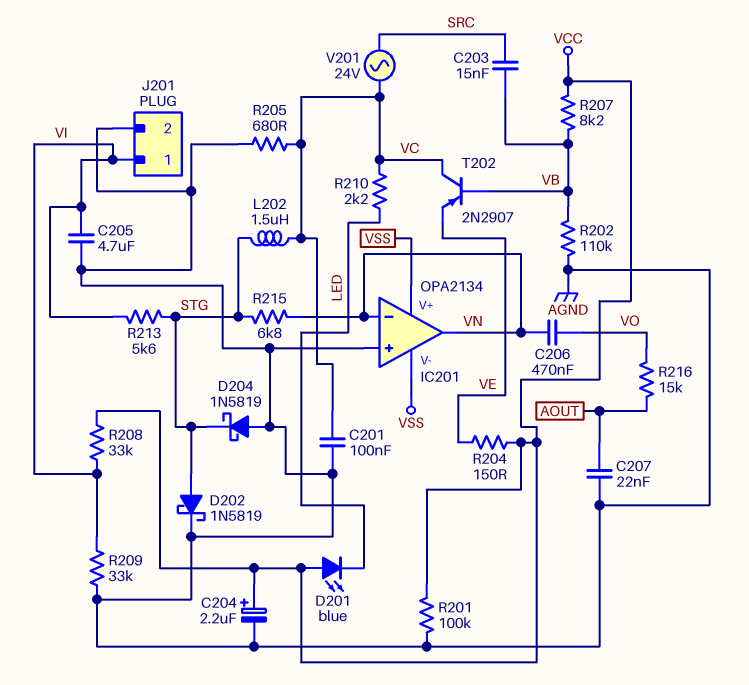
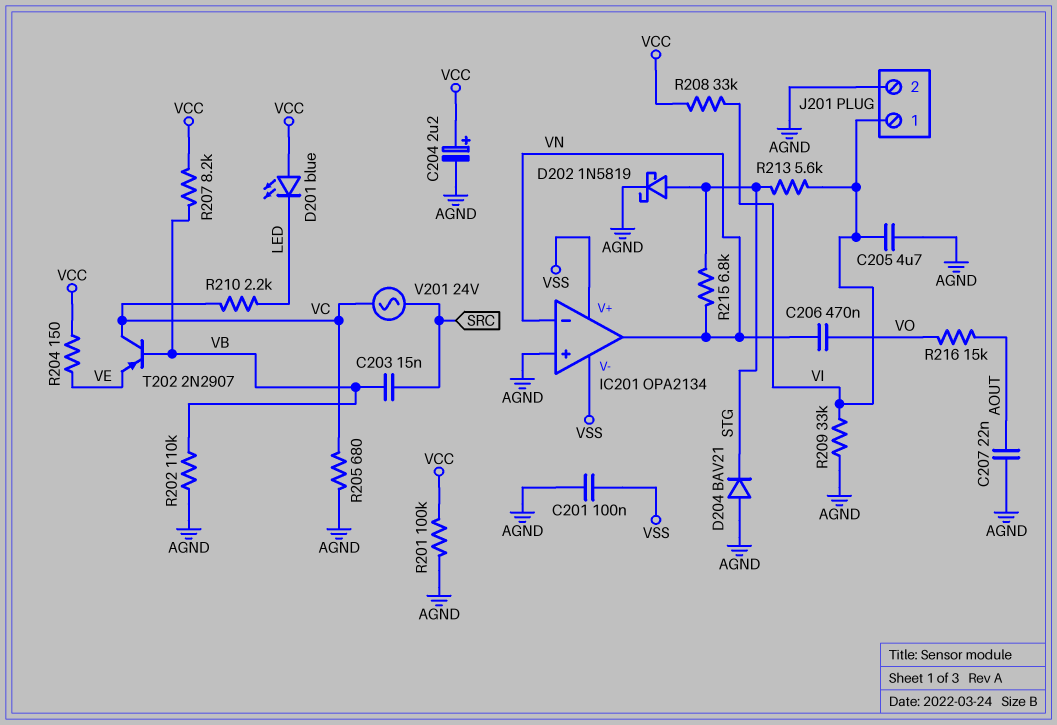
C201: 100nF (AGND, VC) -> 100nF (AGND, VSS)
D204: schottky 1N5819 (A AGND, K STG) -> diode BAV21 (A AGND, K STG)
L202: 1.5uH (STG, VC) -> none

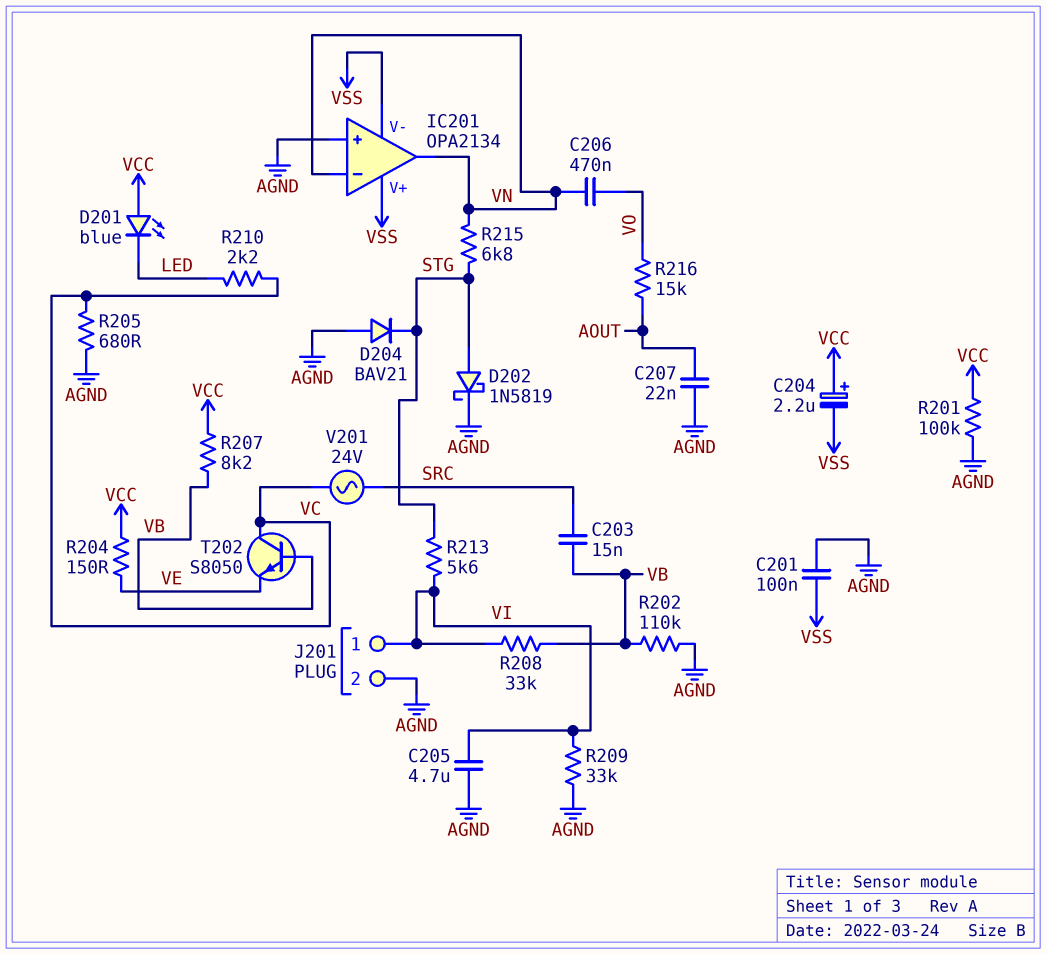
C204: 2.2uF (plus VCC, minus AGND) -> 2.2uF (plus VCC, minus VSS)
R208: 33k (VCC, VI) -> 33k (VB, VI)
T202: PNP 2N2907 (B VB, C VC, E VE) -> NPN S8050 (B VB, C VC, E VE)

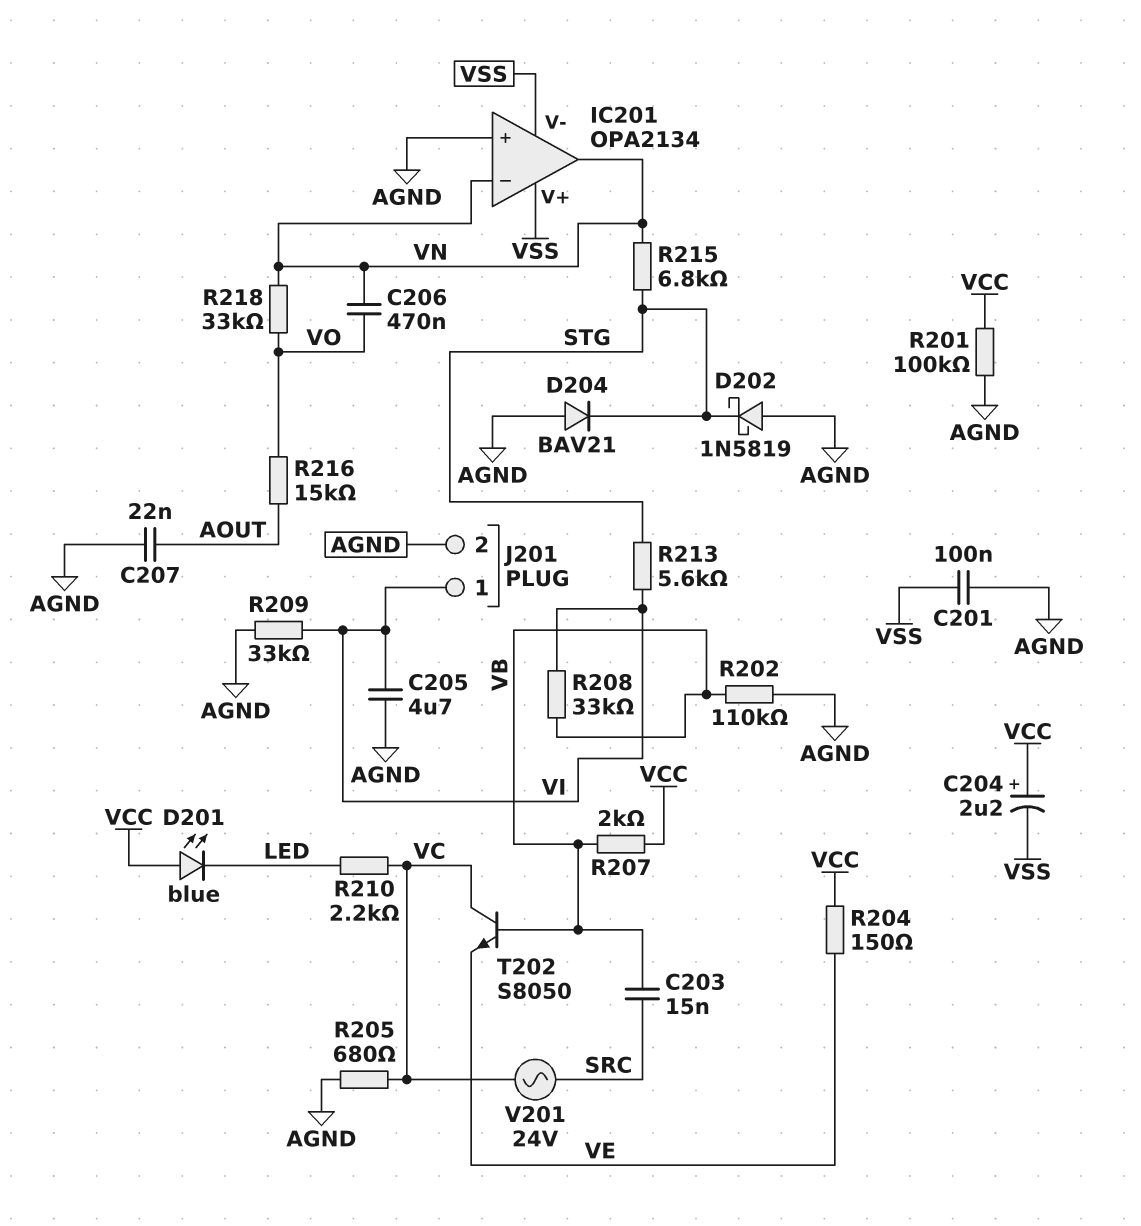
D202: schottky 1N5819 (A STG, K AGND) -> schottky 1N5819 (A AGND, K STG)
R207: 8.2k (VB, VCC) -> 2k (VB, VCC)
R218: none -> 33k (VN, VO)

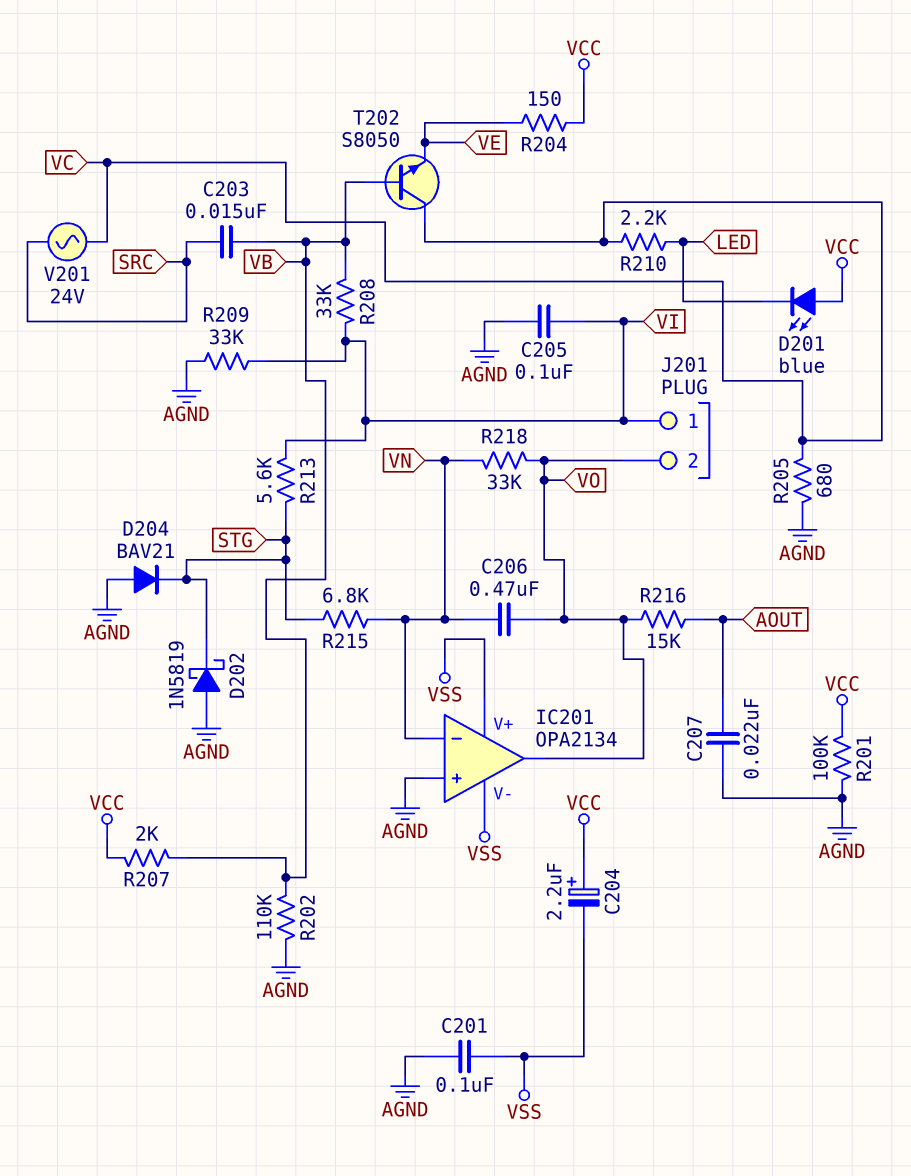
C205: 4.7uF (AGND, VI) -> 100nF (AGND, VI)
IC201 pin out: VN -> VO
J201 pin 2: AGND -> VO

